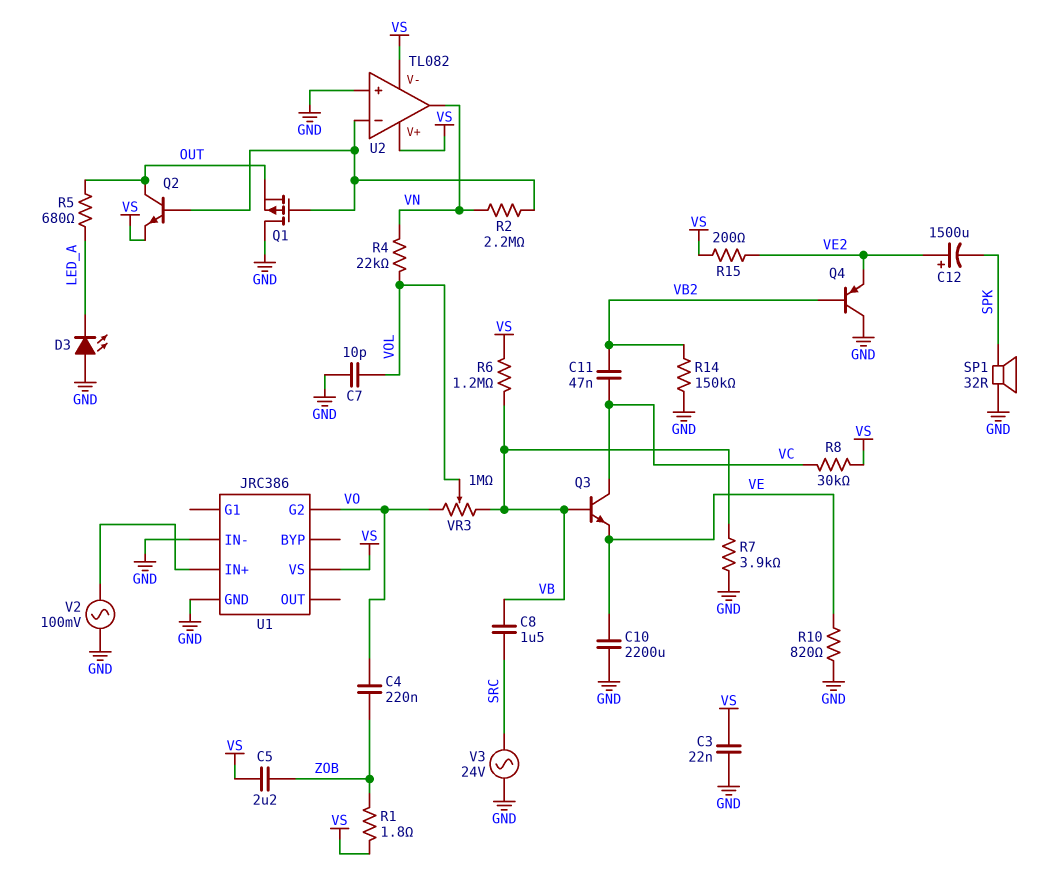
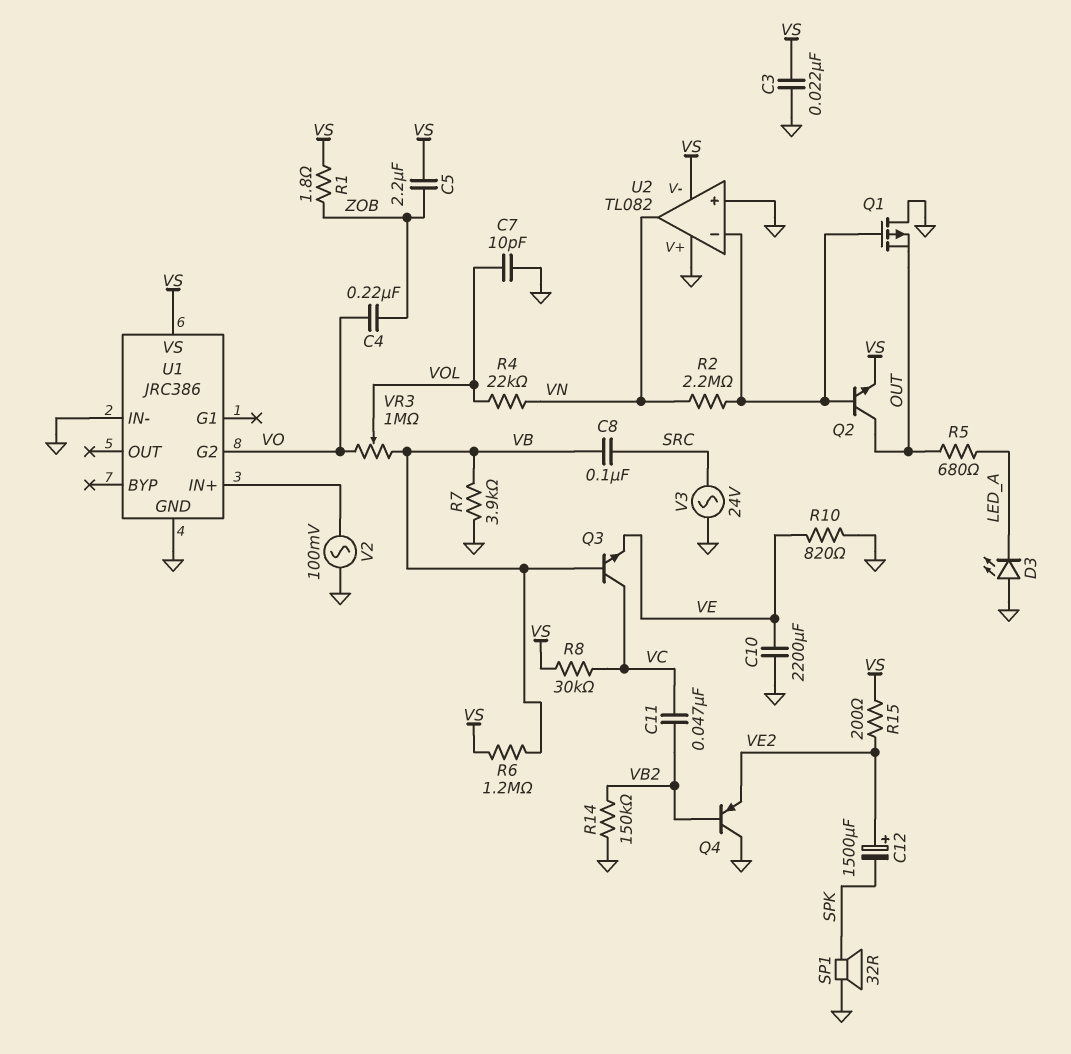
C8: 1.5uF (SRC, VB) -> 100nF (SRC, VB)
U2 pin V+: VS -> GND

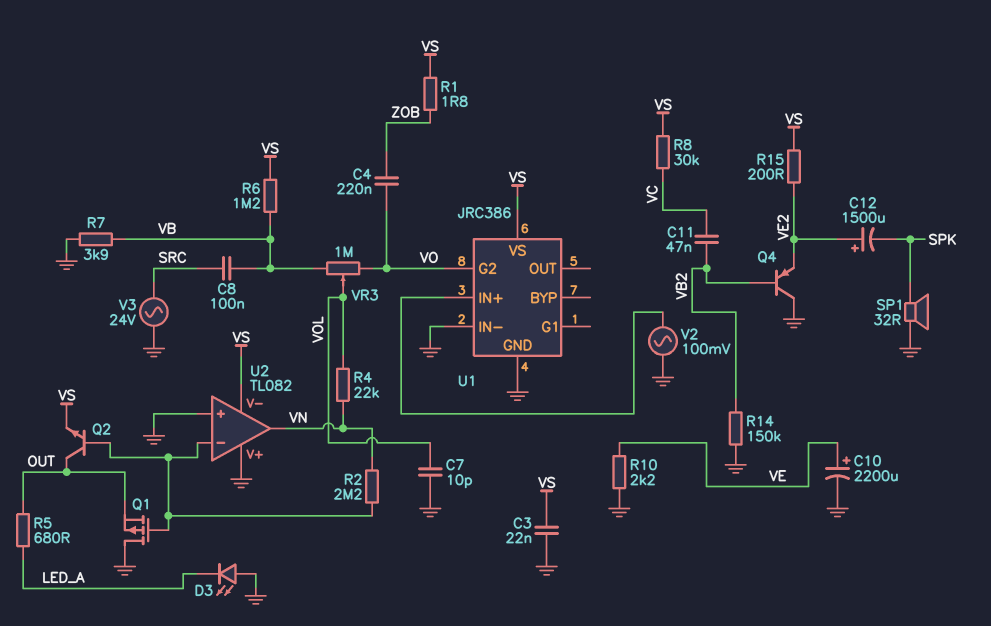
C5: 2.2uF (VS, ZOB) -> none
C10: 2200uF (GND, VE) -> 2200uF (plus VE, minus GND)
Q3: NPN (B VB, C VC, E VE) -> none
R10: 820 (GND, VE) -> 2.2k (GND, VE)

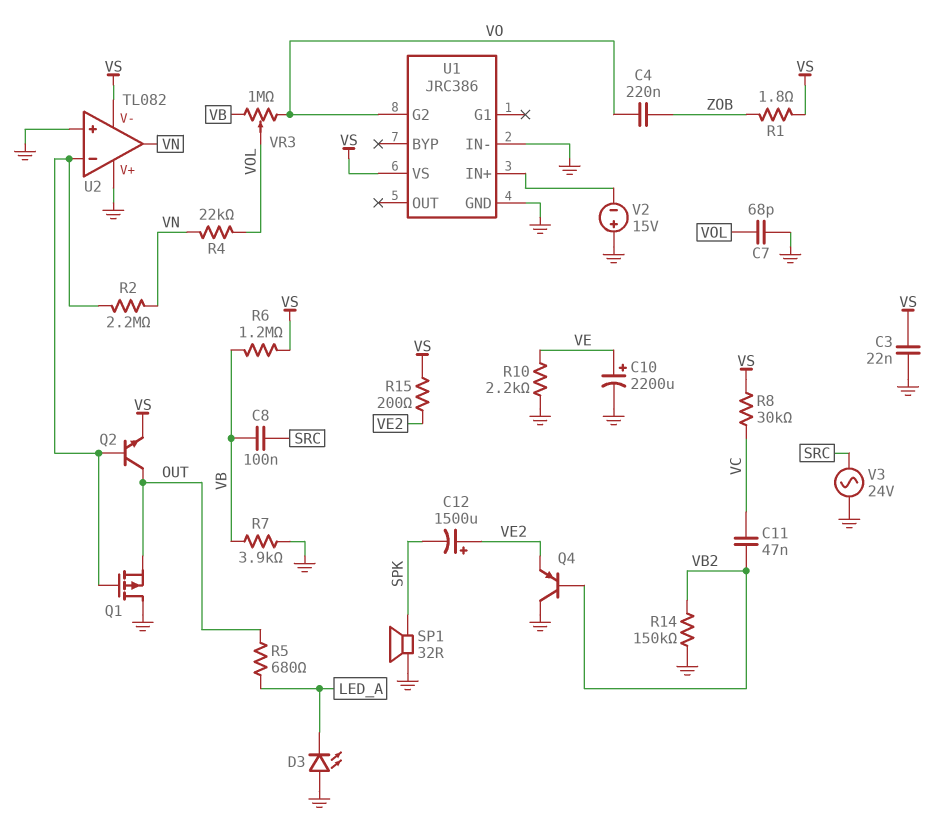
C7: 10pF (GND, VOL) -> 68pF (GND, VOL)
V2: AC 100mV (GND, U1/IN+) -> 15V (plus GND, minus U1/IN+)

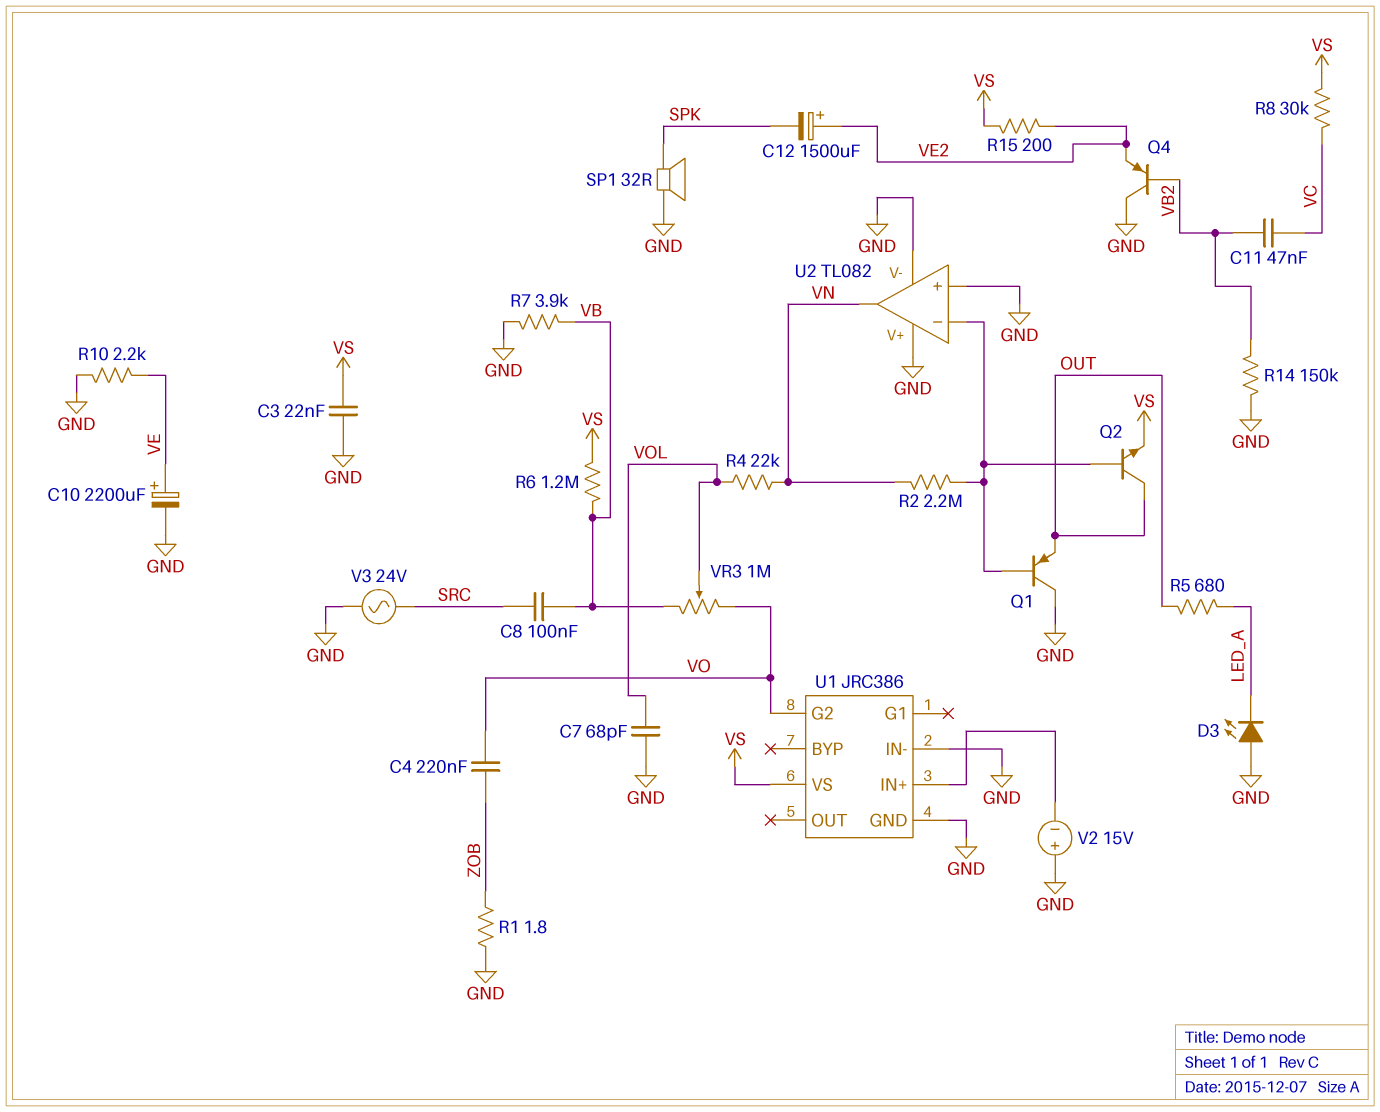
Q1: PMOS (G U2/in-, D GND, S OUT) -> PNP (B U2/in-, C GND, E OUT)
R1: 1.8 (VS, ZOB) -> 1.8 (GND, ZOB)
U2 pin V-: VS -> GND

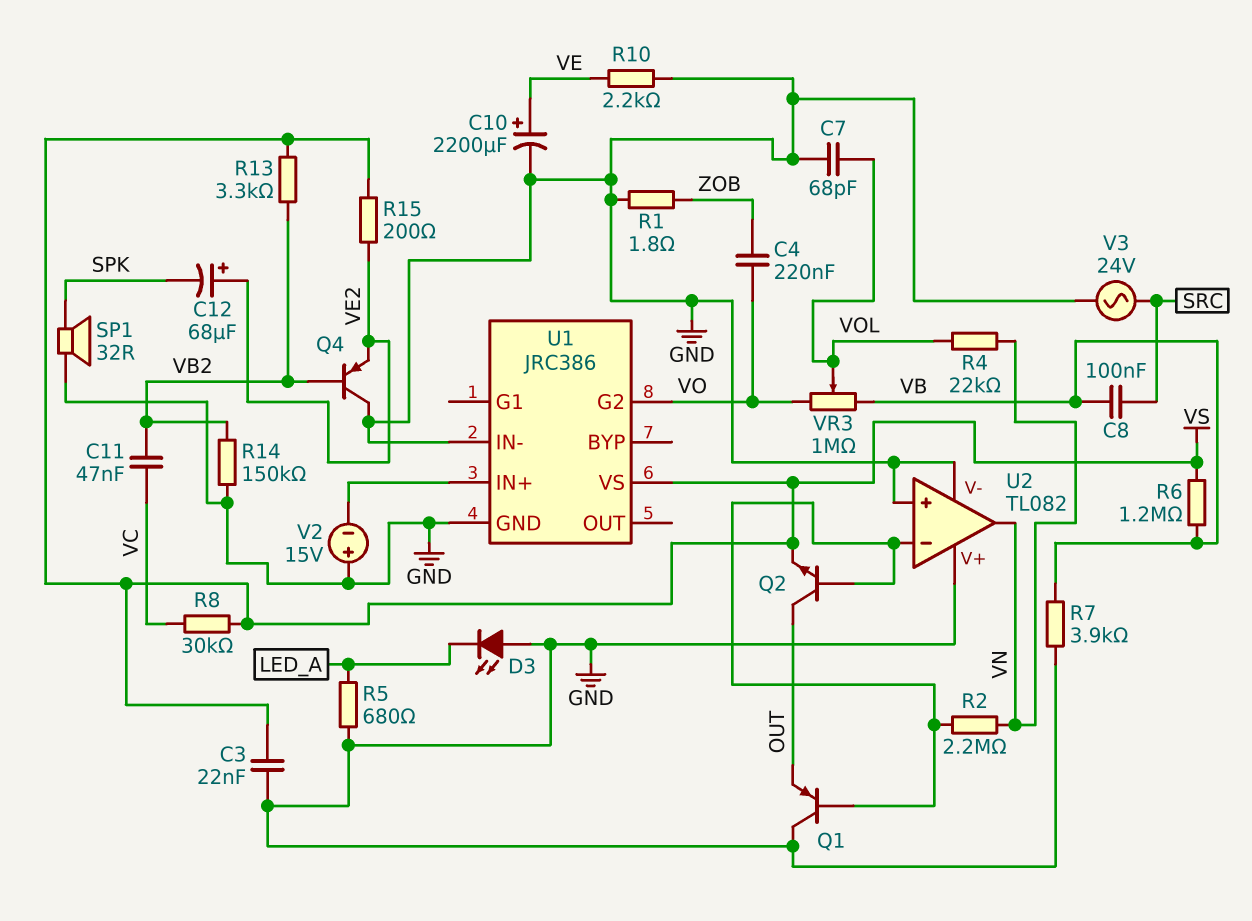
C12: 1500uF (plus VE2, minus SPK) -> 68uF (plus VE2, minus SPK)
R5: 680 (LED_A, OUT) -> 680 (GND, LED_A)
R13: none -> 3.3k (VB2, VS)

